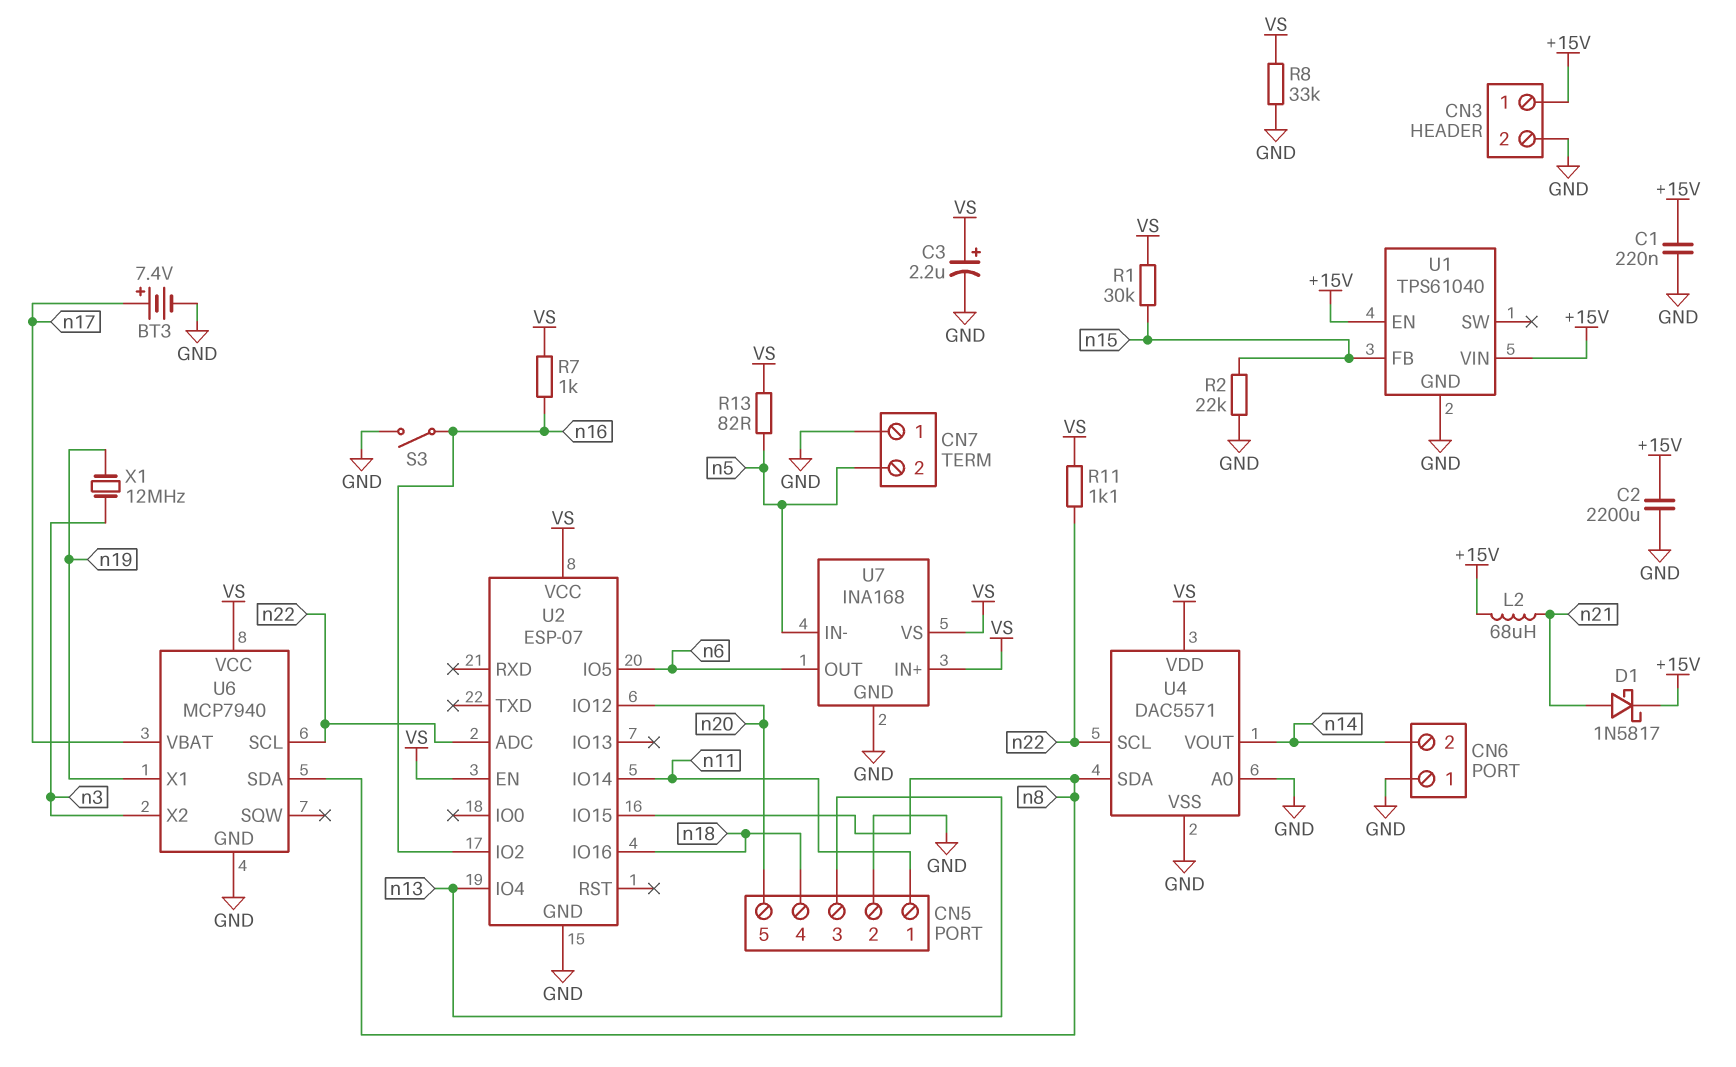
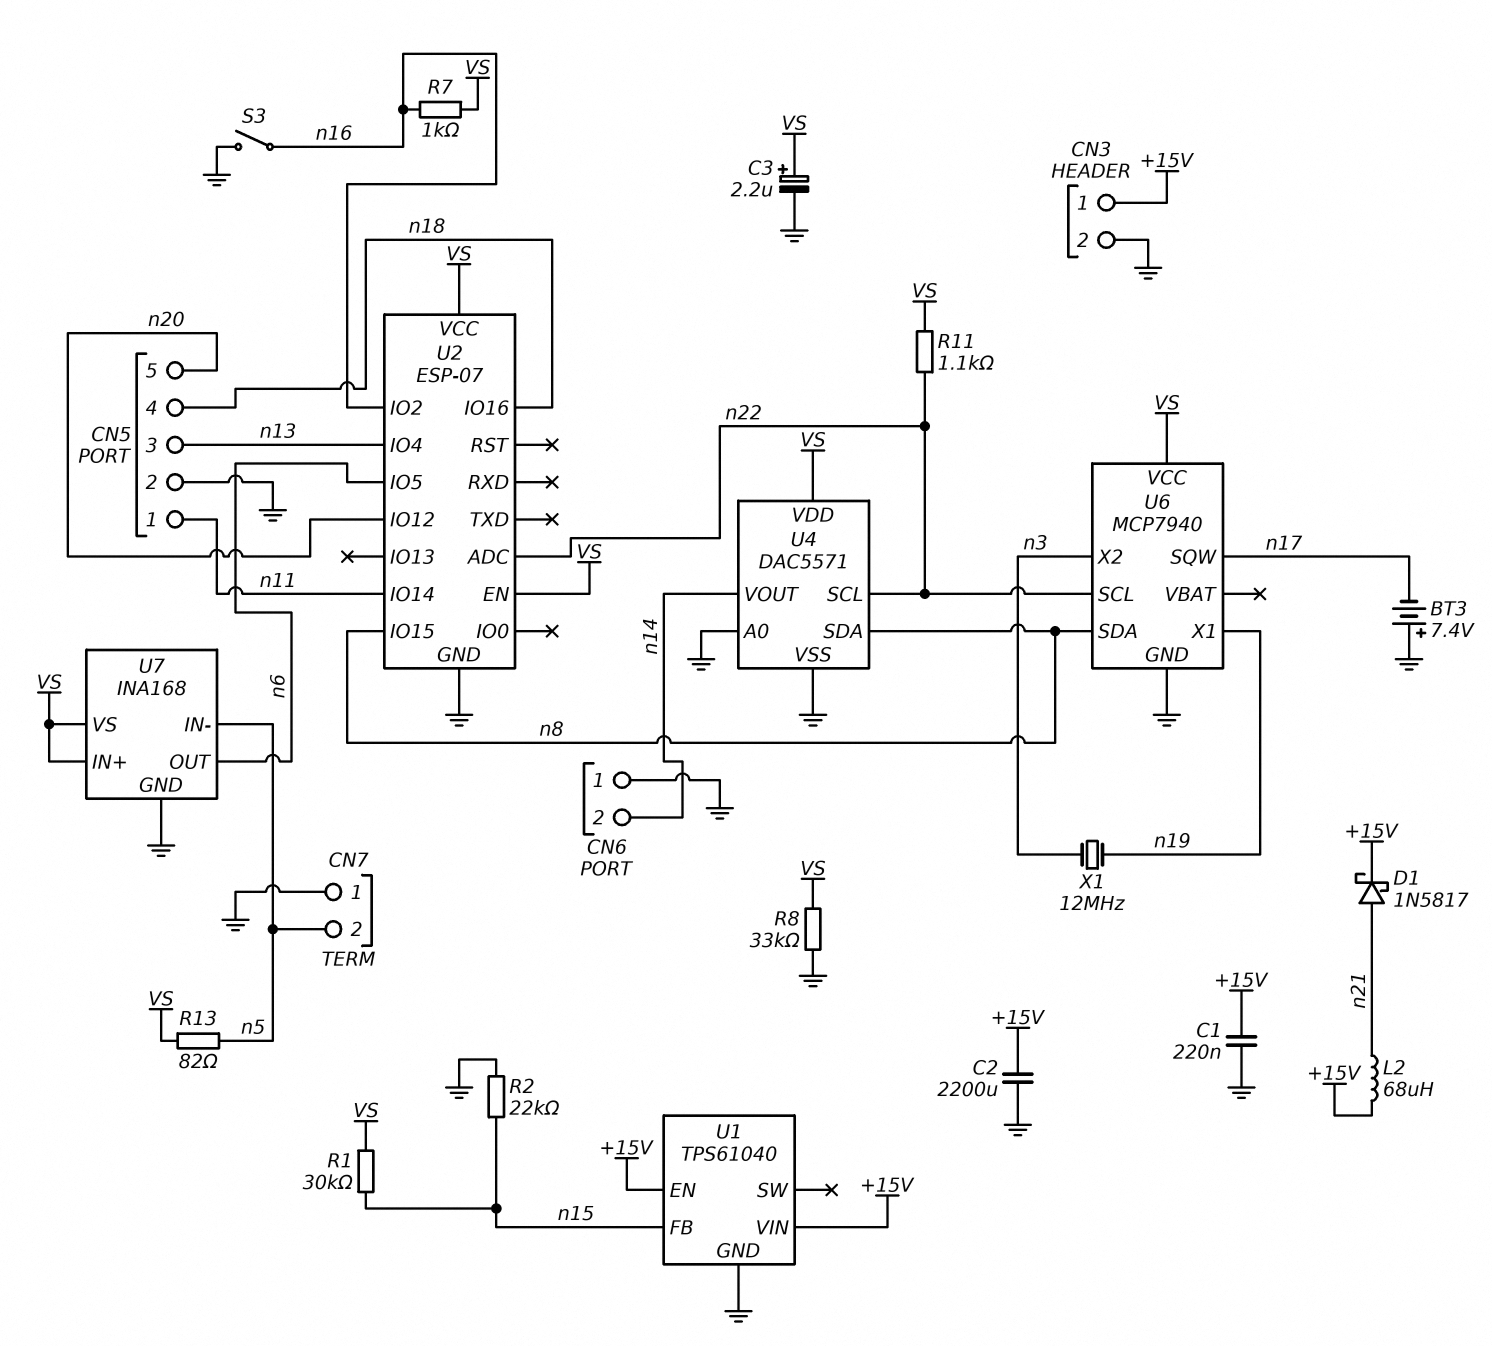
BT3: 7.4V (plus n17, minus GND) -> 7.4V (plus GND, minus n17)
U6 pin SQW: none -> n17
U6 pin VBAT: n17 -> none

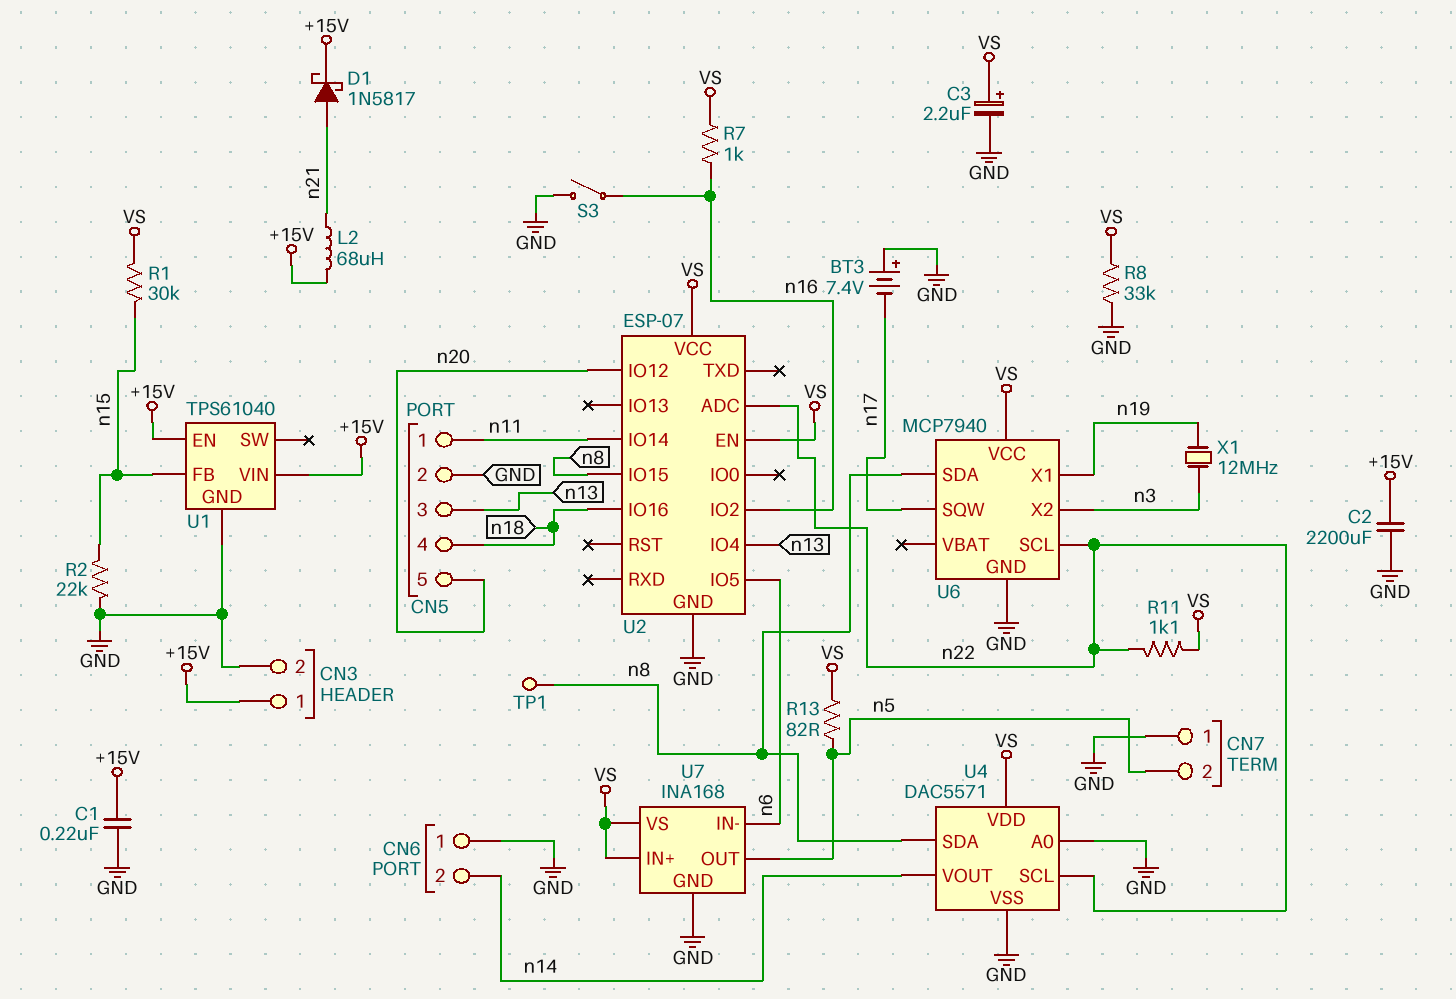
TP1: none -> test point (n8)
U7 pin IN-: n5 -> n6
U7 pin OUT: n6 -> n5

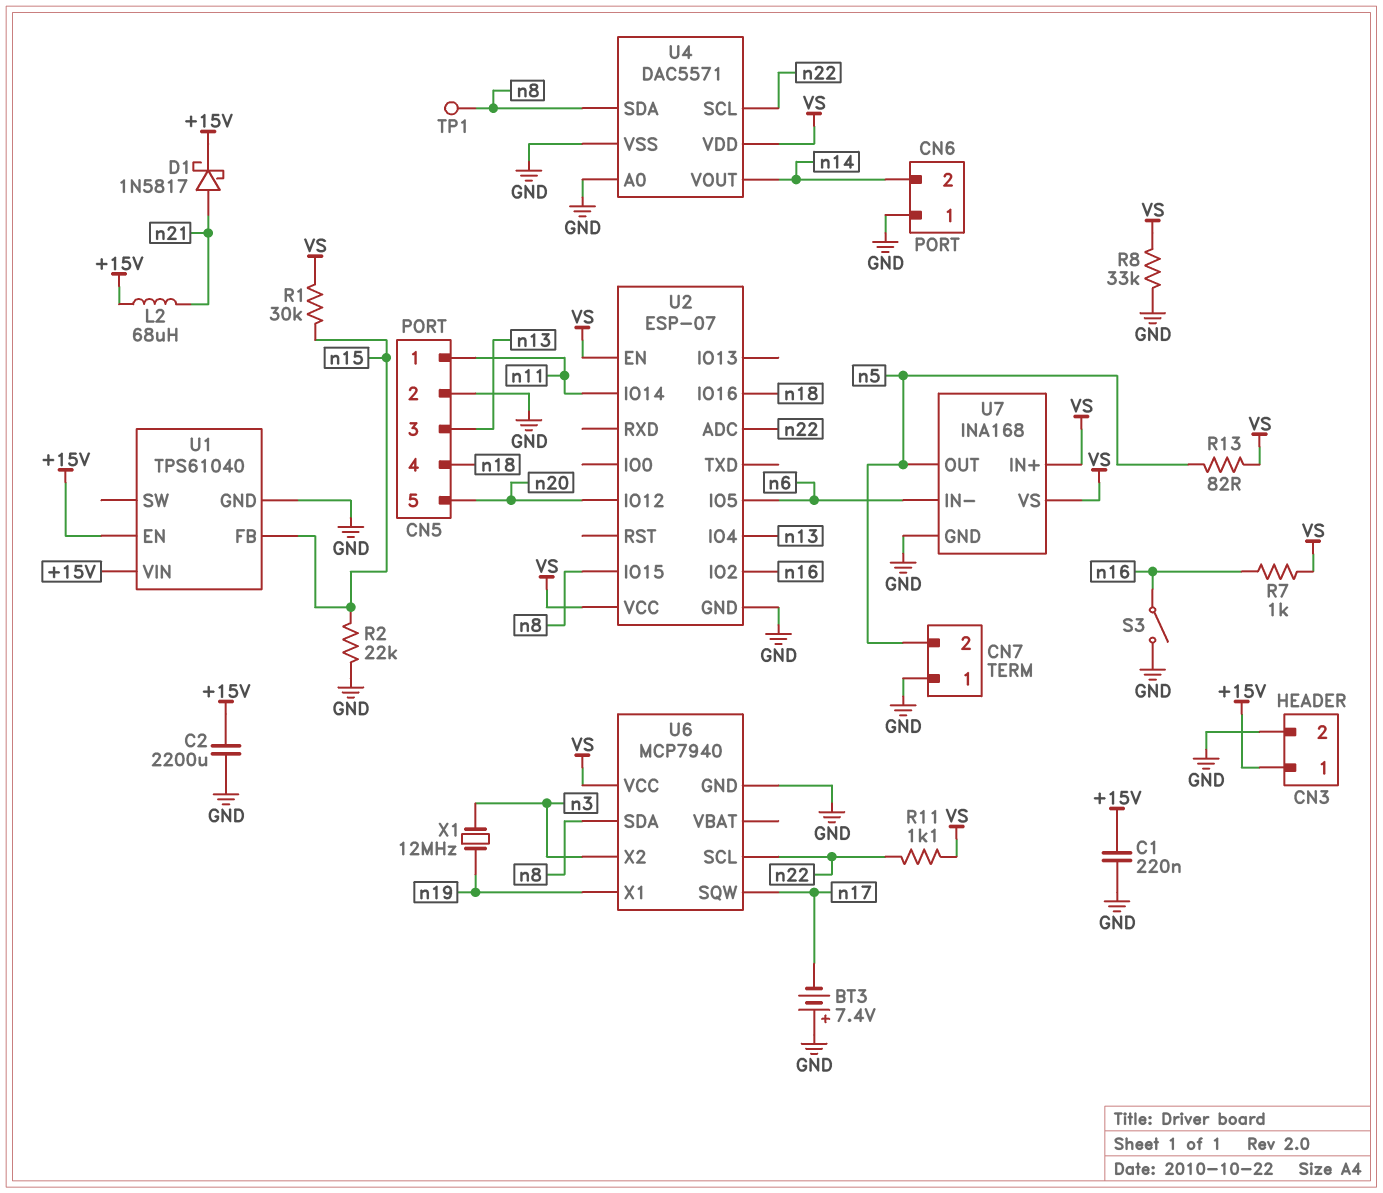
C3: 2.2uF (plus VS, minus GND) -> none

